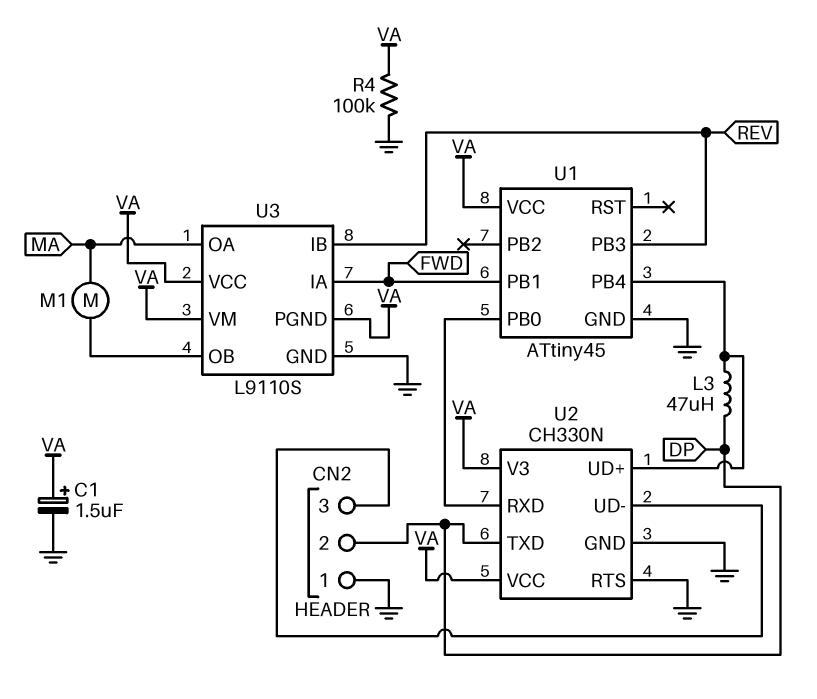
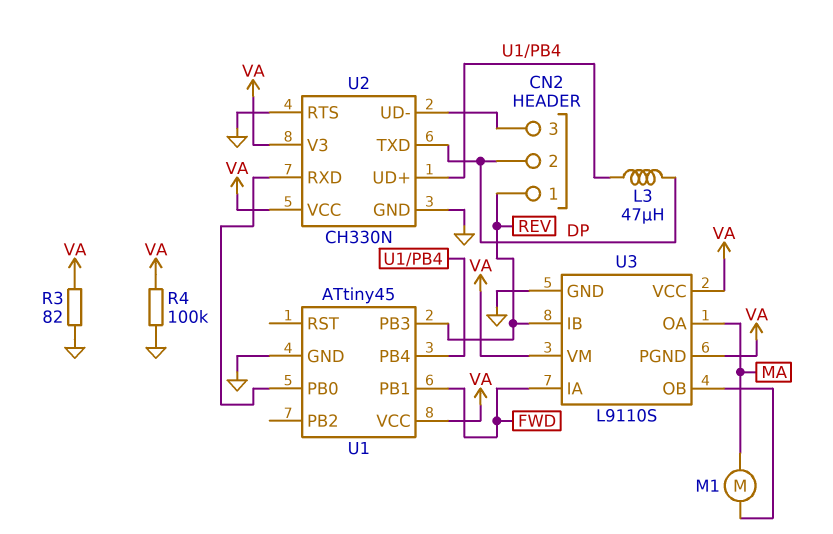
C1: 1.5uF (plus VA, minus GND) -> none
CN2 pin 1: GND -> REV
R3: none -> 82 (GND, VA)

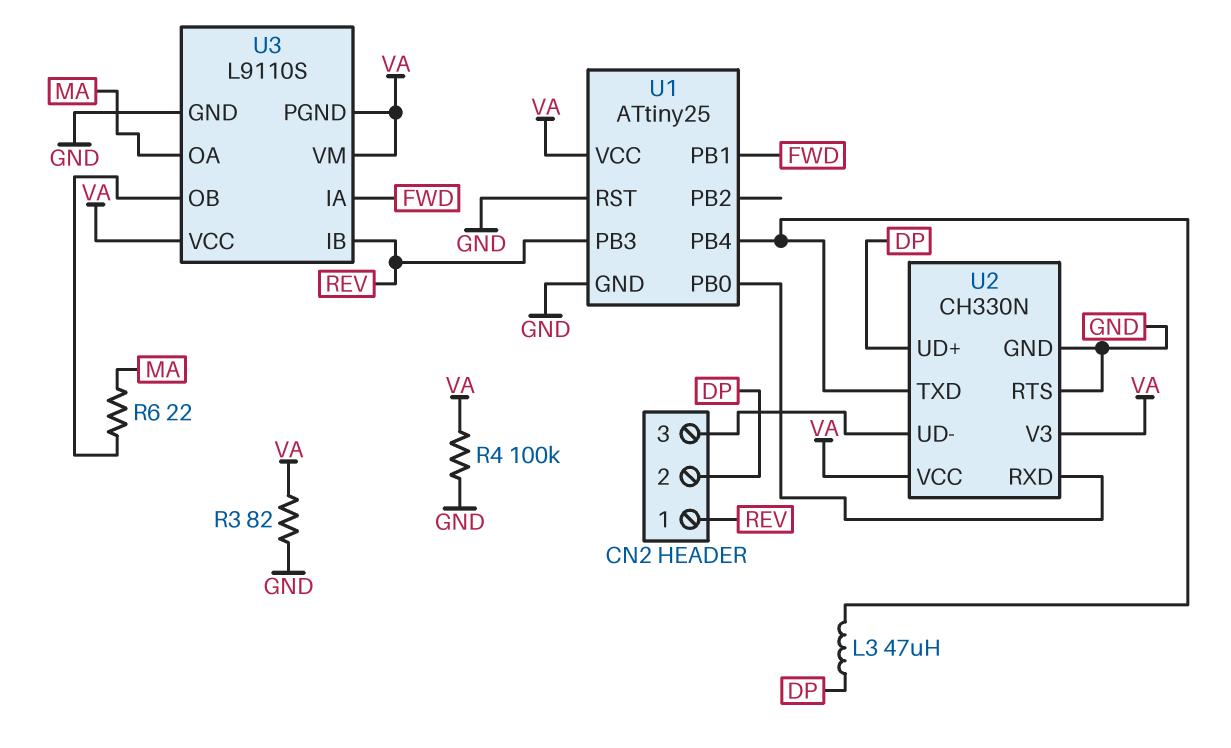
M1: motor (MA, U3/OB) -> none
R6: none -> 22 (MA, U3/OB)
U1: ATtiny45 -> ATtiny25
U1 pin RST: none -> GND
U2 pin TXD: DP -> U1/PB4
U2 pin UD+: U1/PB4 -> DP

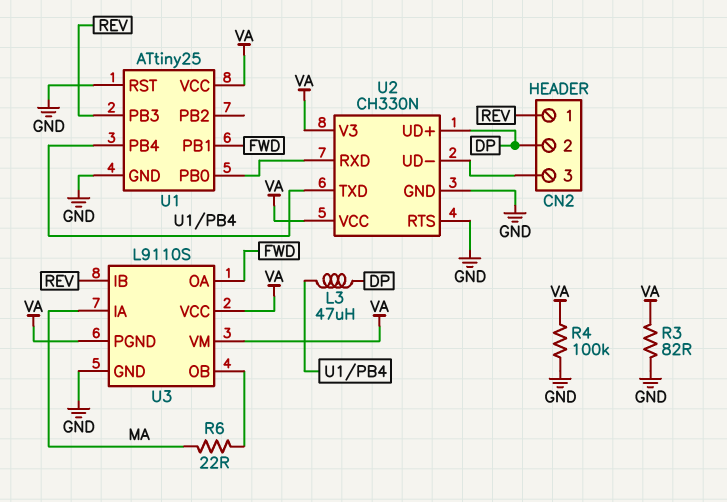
U3 pin IA: FWD -> MA
U3 pin OA: MA -> FWD

